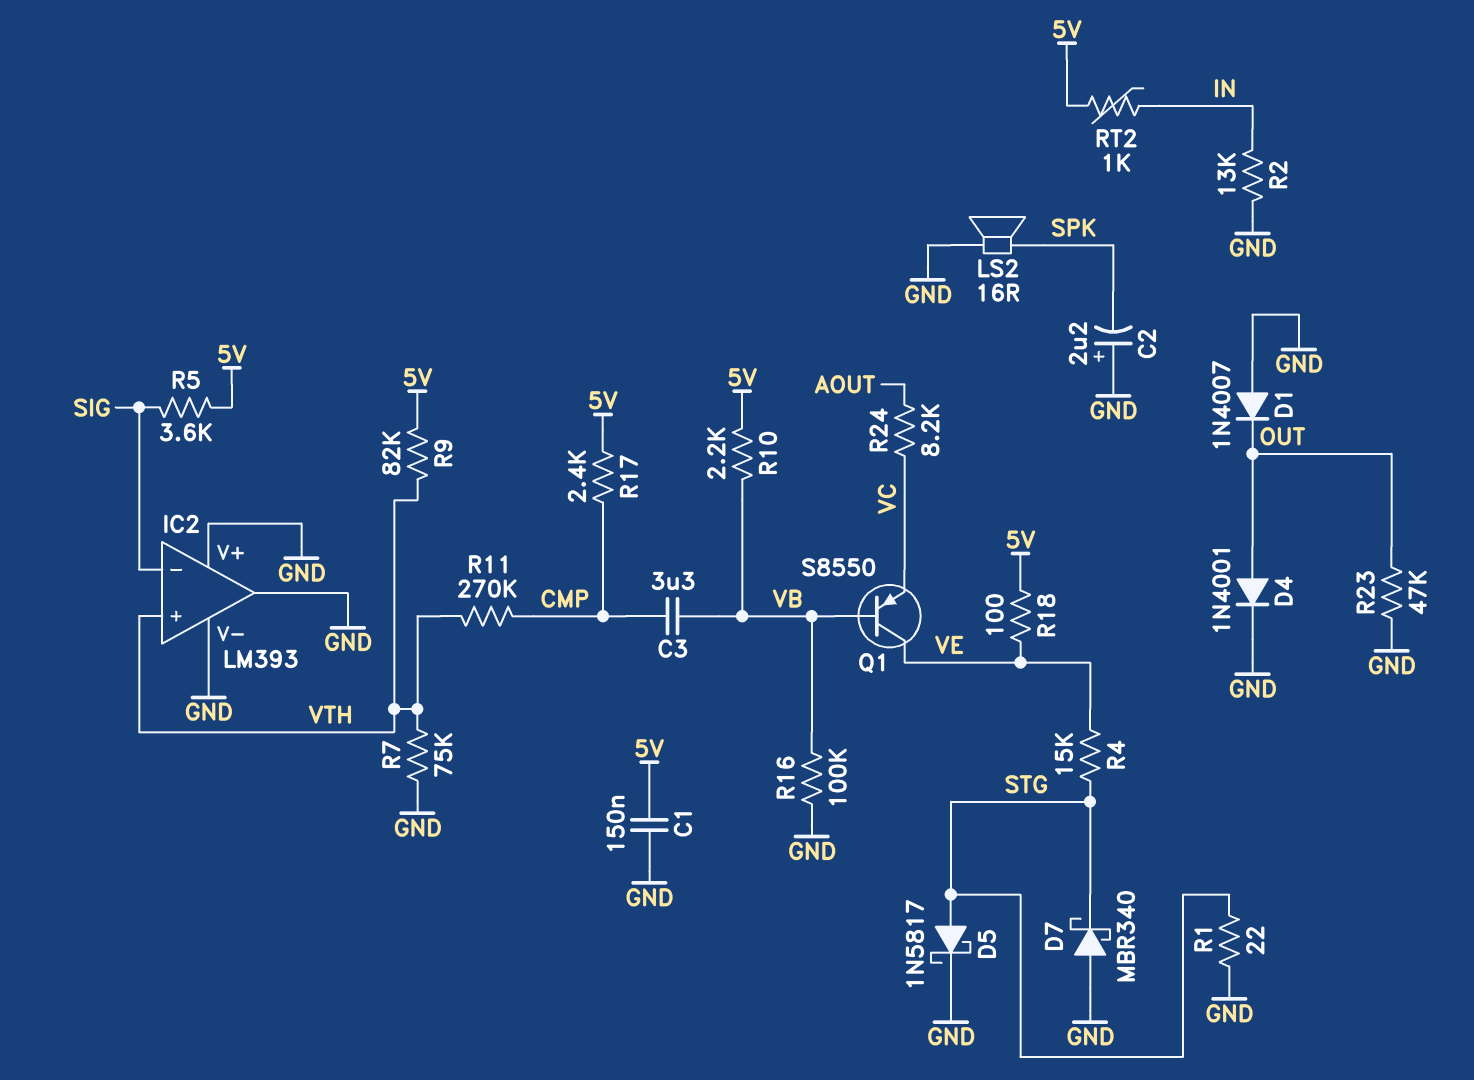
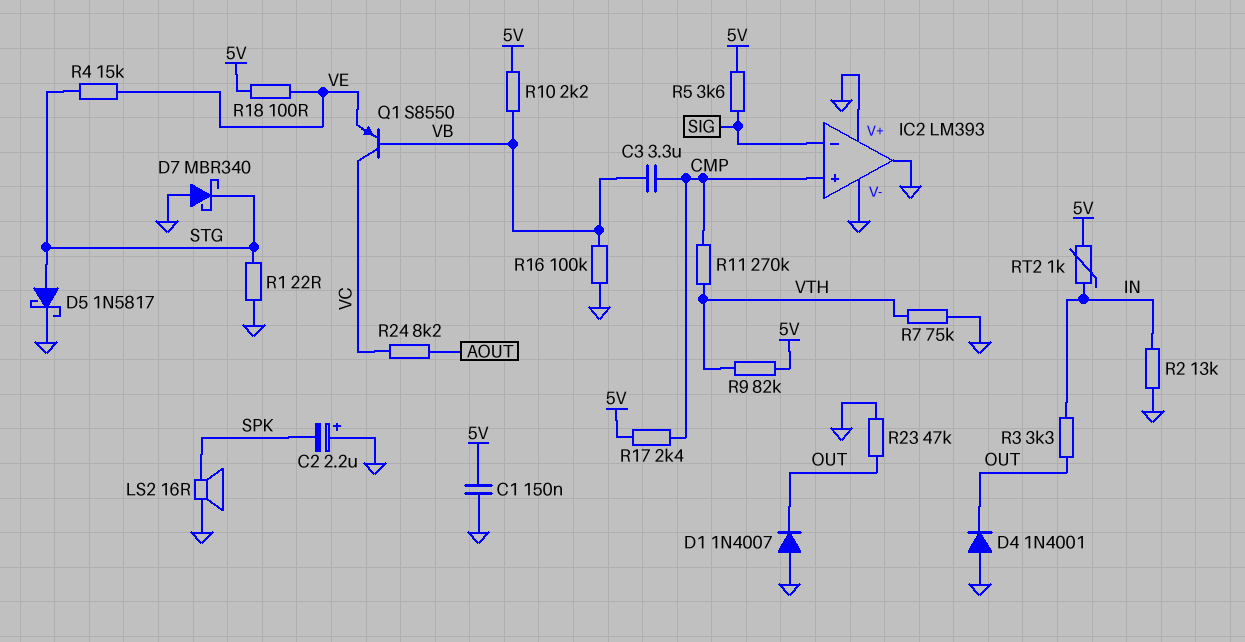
D4: diode 1N4001 (A OUT, K GND) -> diode 1N4001 (A GND, K OUT)
IC2 pin in+: VTH -> CMP
Q1: PNP S8550 (B VB, C VE, E VC) -> PNP S8550 (B VB, C VC, E VE)
R3: none -> 3.3k (IN, OUT)

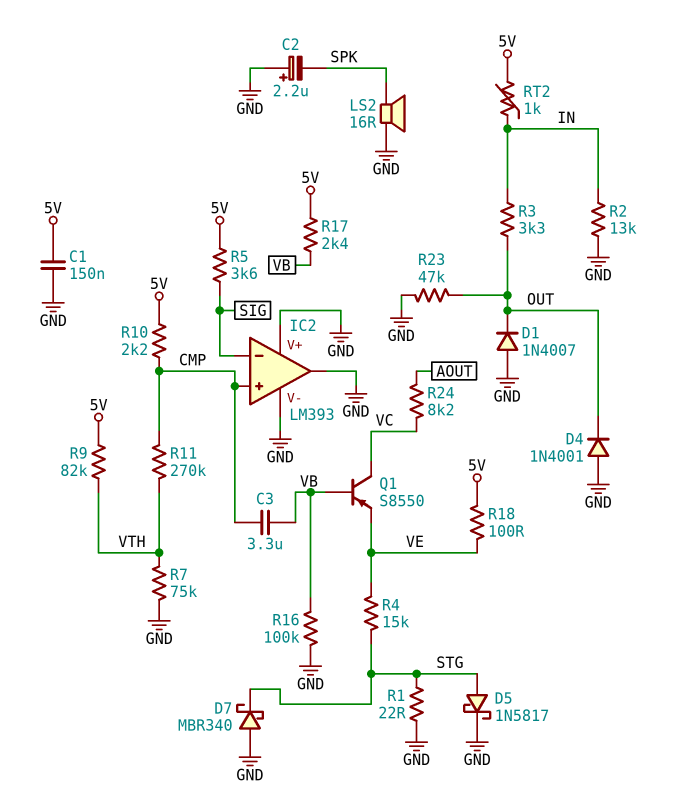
R10: 2.2k (5V, VB) -> 2.2k (5V, CMP)
R17: 2.4k (5V, CMP) -> 2.4k (5V, VB)

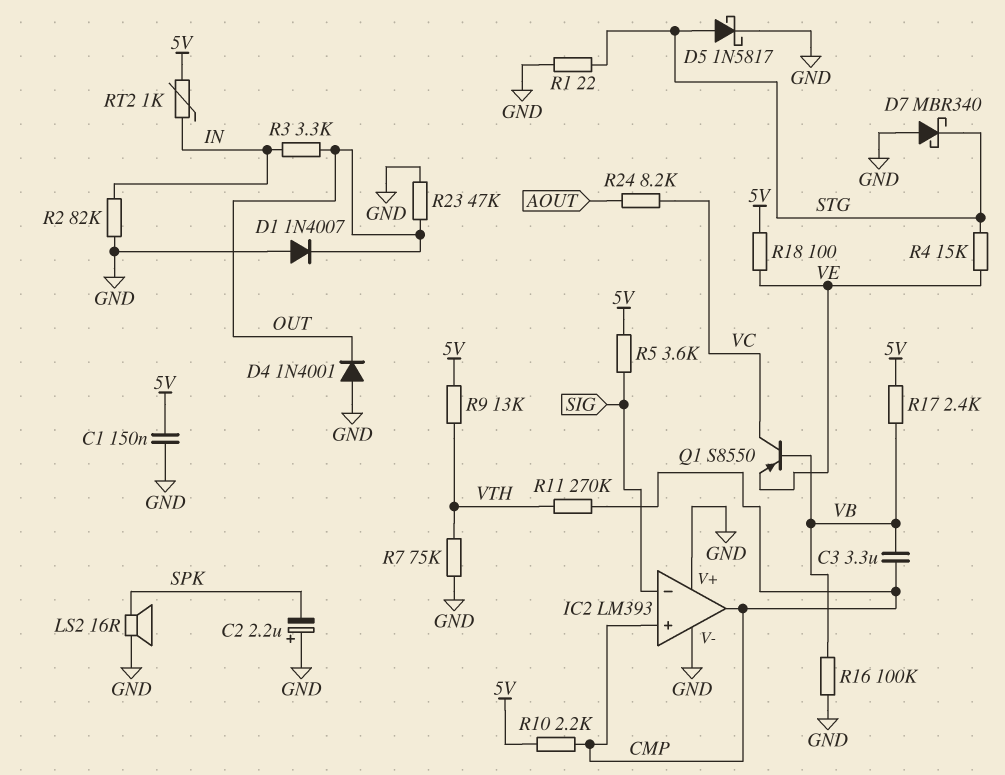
IC2 pin out: GND -> CMP
R2: 13k (GND, IN) -> 82k (GND, IN)
R9: 82k (5V, VTH) -> 13k (5V, VTH)

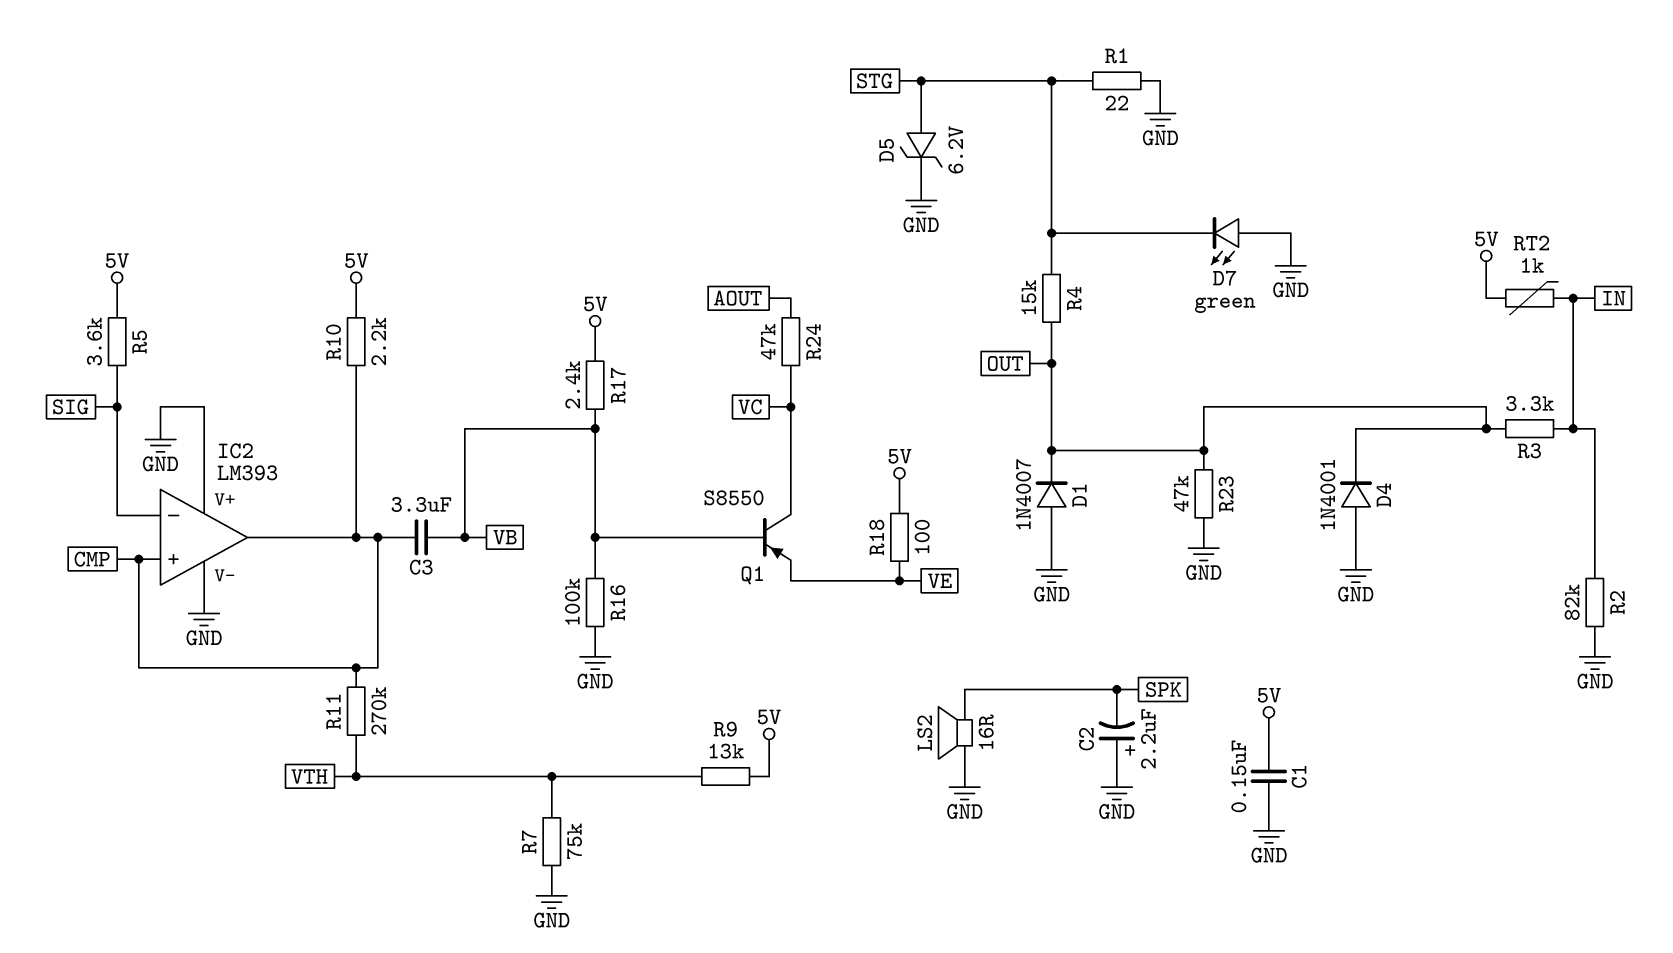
D5: schottky 1N5817 (A STG, K GND) -> zener 6.2V (A STG, K GND)
D7: schottky MBR340 (A GND, K STG) -> LED green (A GND, K STG)
R4: 15k (STG, VE) -> 15k (OUT, STG)
R24: 8.2k (AOUT, VC) -> 47k (AOUT, VC)

